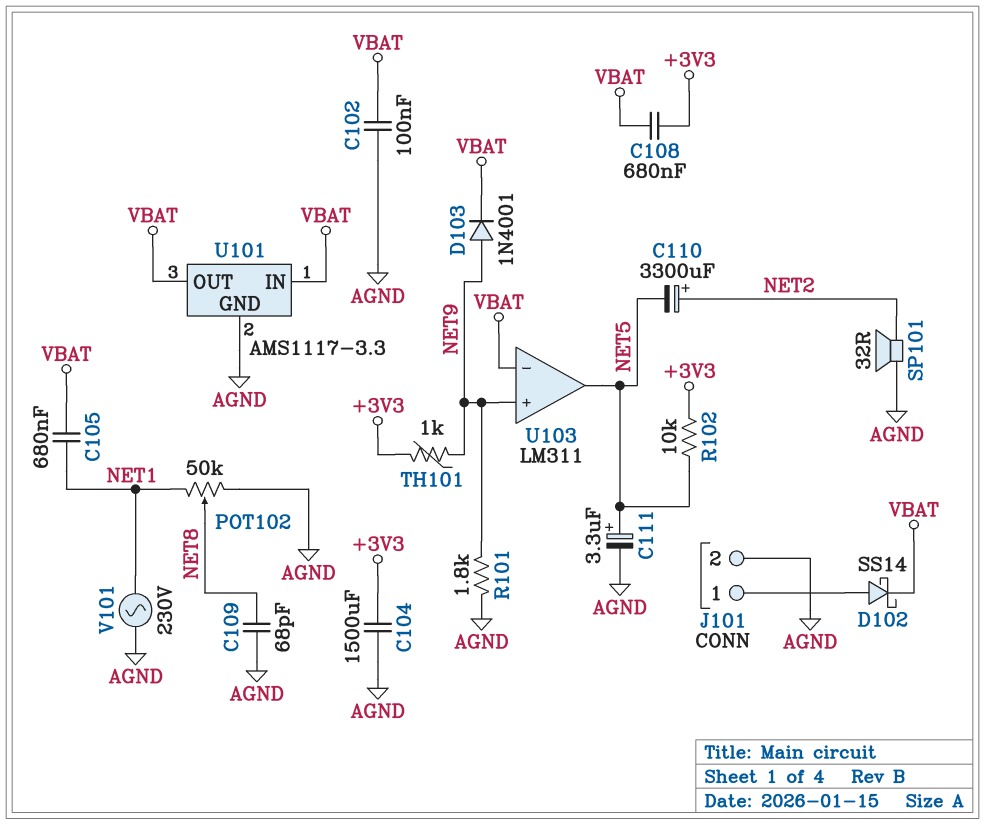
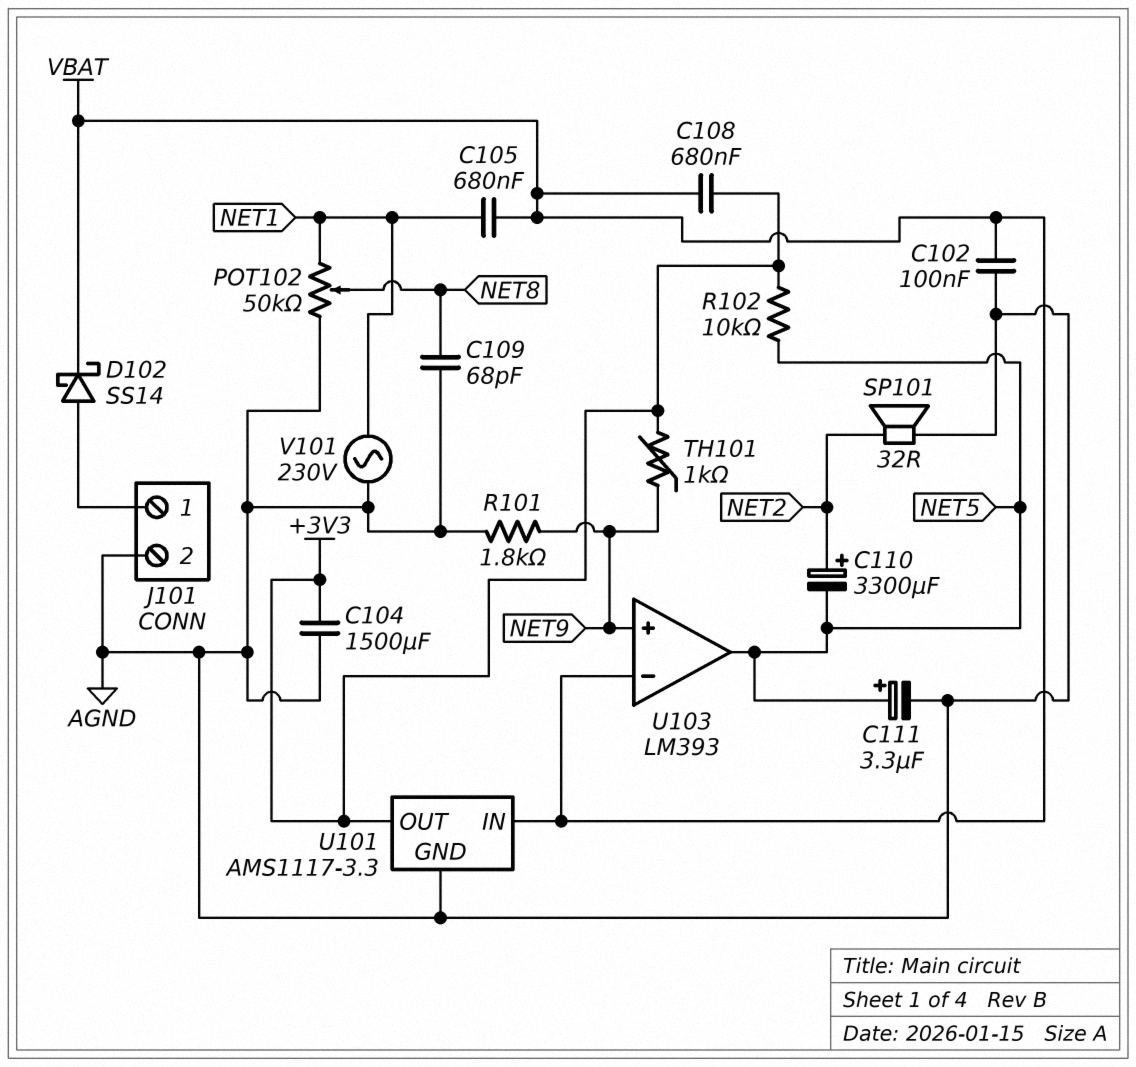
D103: diode 1N4001 (A NET9, K VBAT) -> none
U101 pin OUT: VBAT -> +3V3
U103: LM311 -> LM393

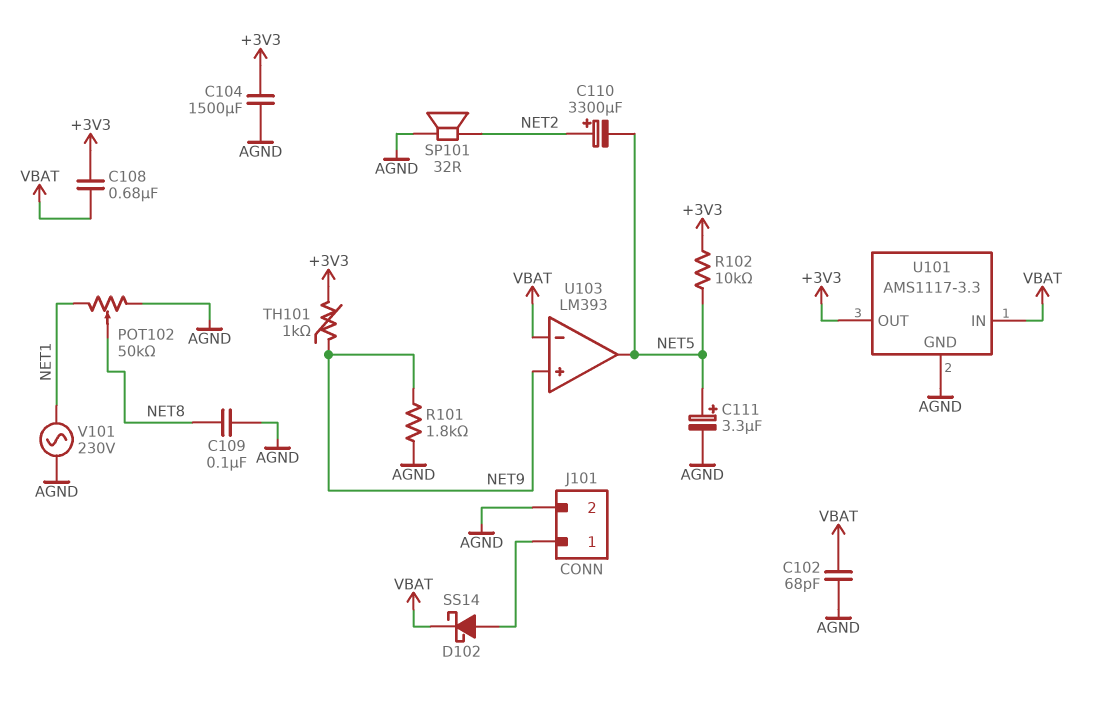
C102: 100nF (AGND, VBAT) -> 68pF (AGND, VBAT)
C105: 680nF (NET1, VBAT) -> none
C109: 68pF (AGND, NET8) -> 100nF (AGND, NET8)

